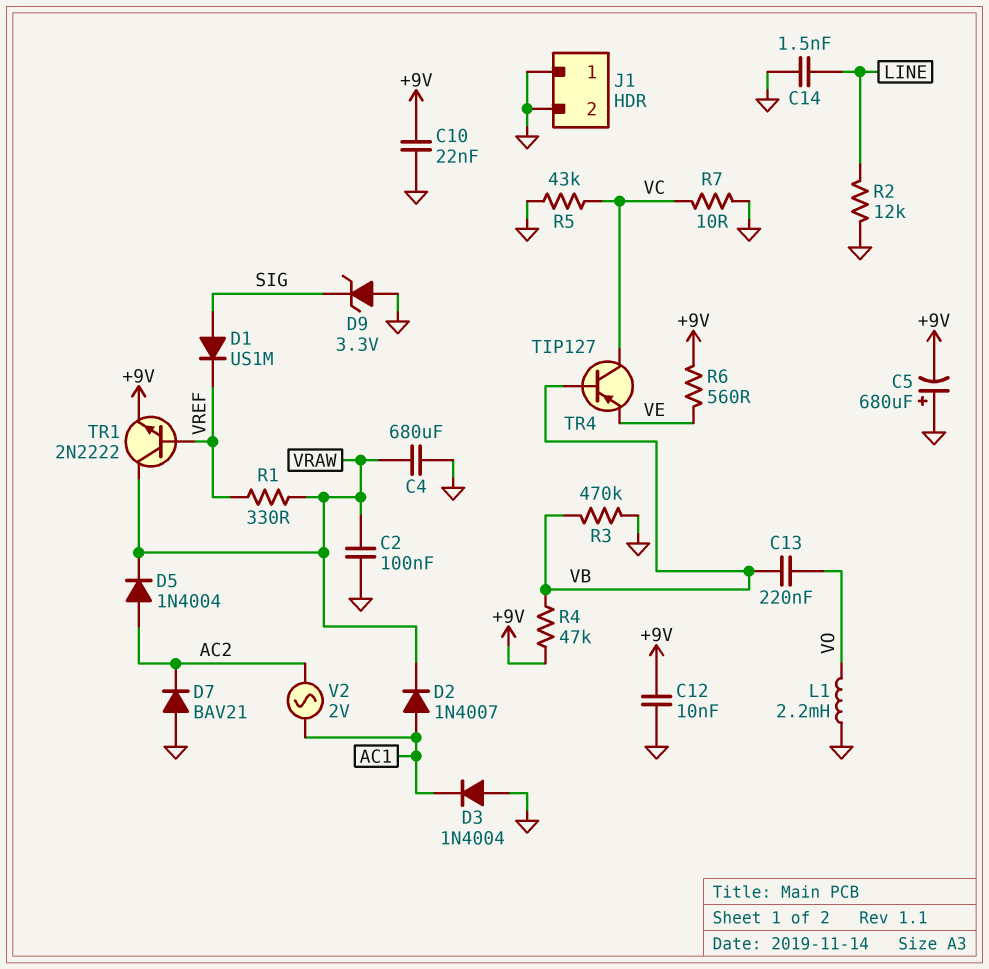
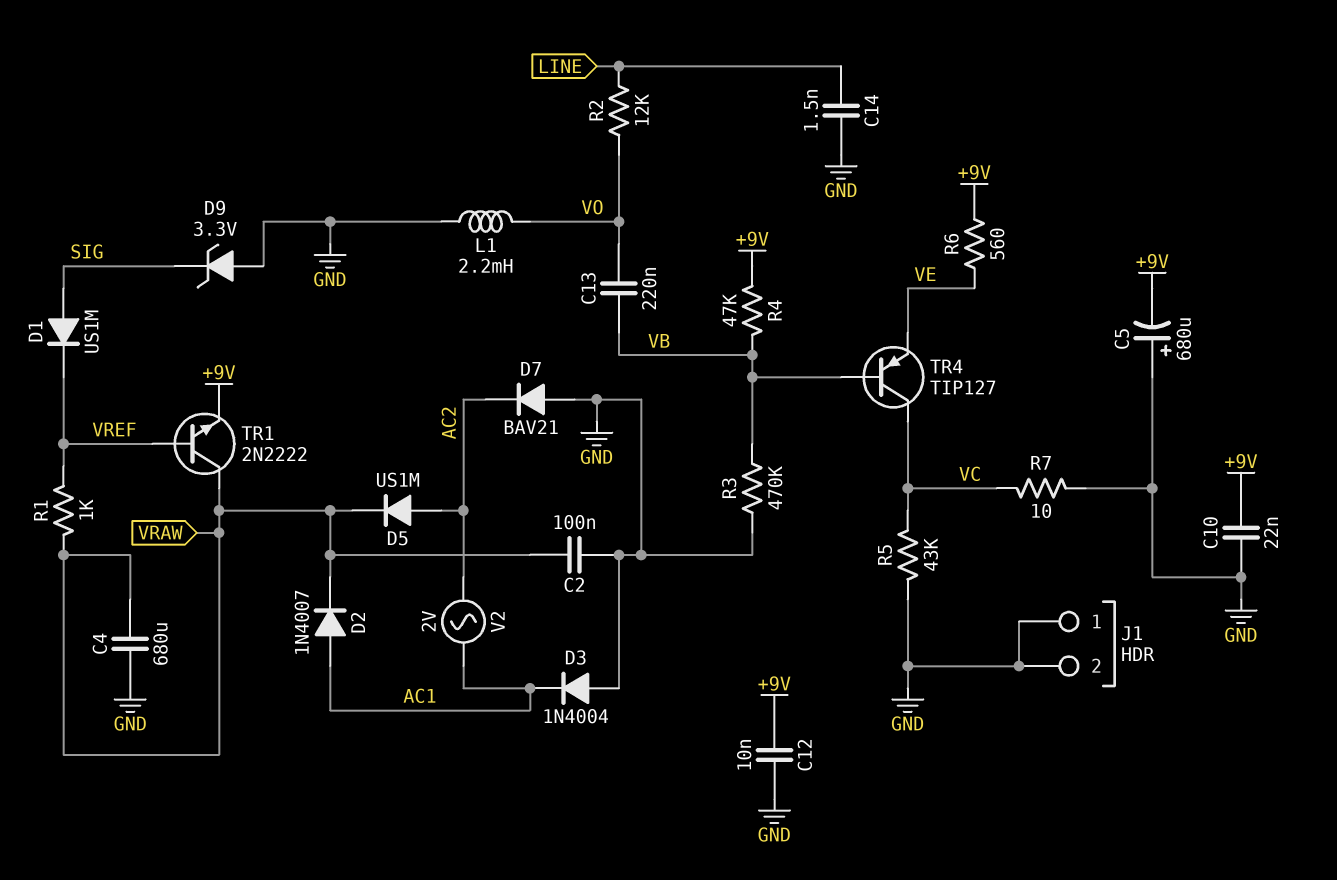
D5: diode 1N4004 (A AC2, K VRAW) -> diode US1M (A AC2, K VRAW)
R1: 330 (VRAW, VREF) -> 1k (VRAW, VREF)
R2: 12k (GND, LINE) -> 12k (LINE, VO)

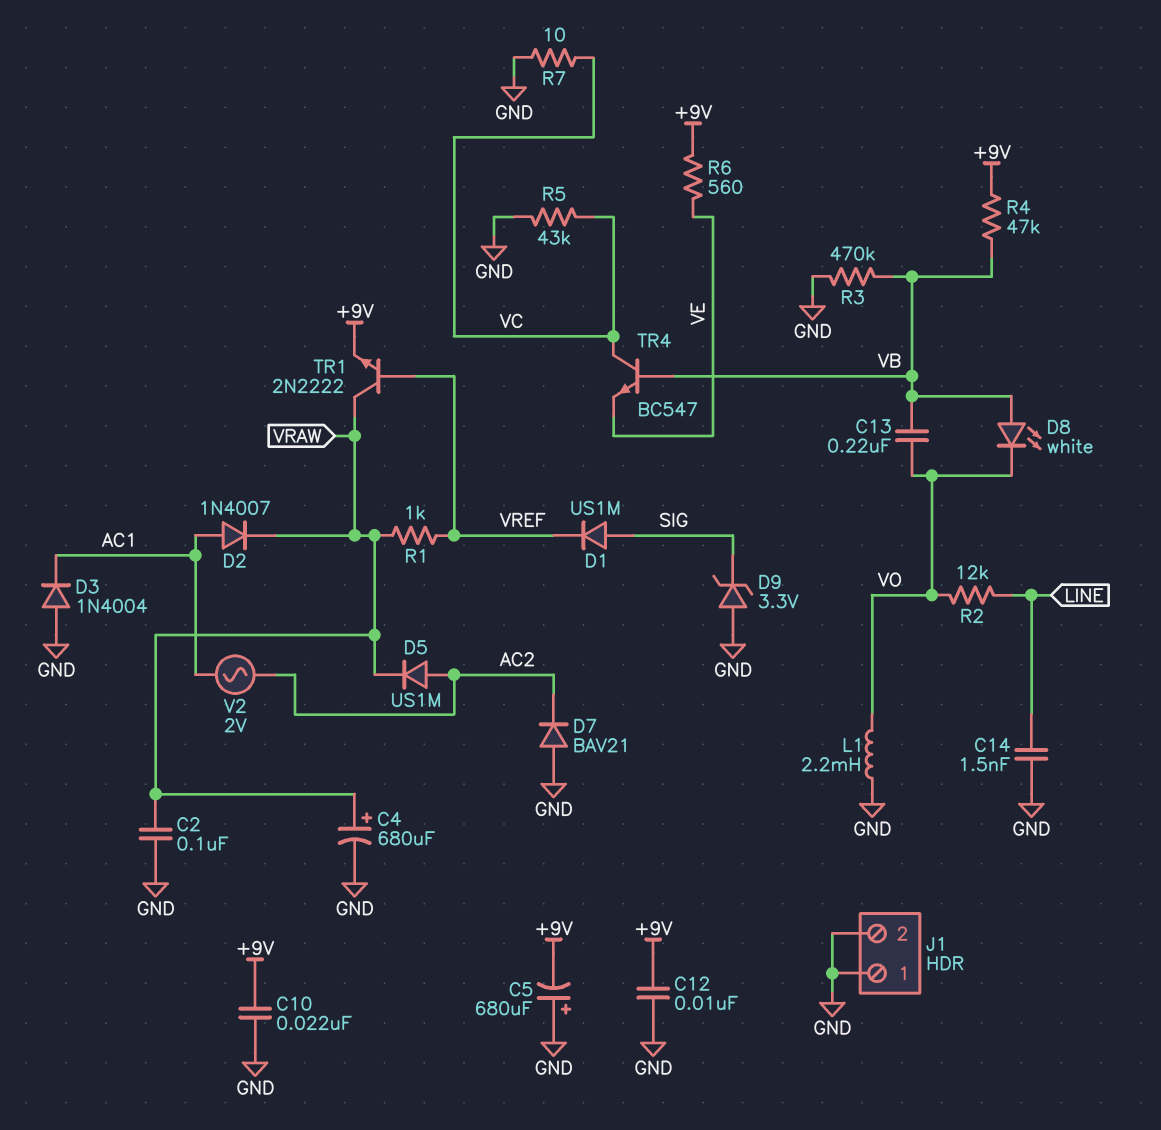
C4: 680uF (GND, VRAW) -> 680uF (plus VRAW, minus GND)
D8: none -> LED white (A VB, K VO)
TR4: PNP TIP127 (B VB, C VC, E VE) -> NPN BC547 (B VB, C VC, E VE)

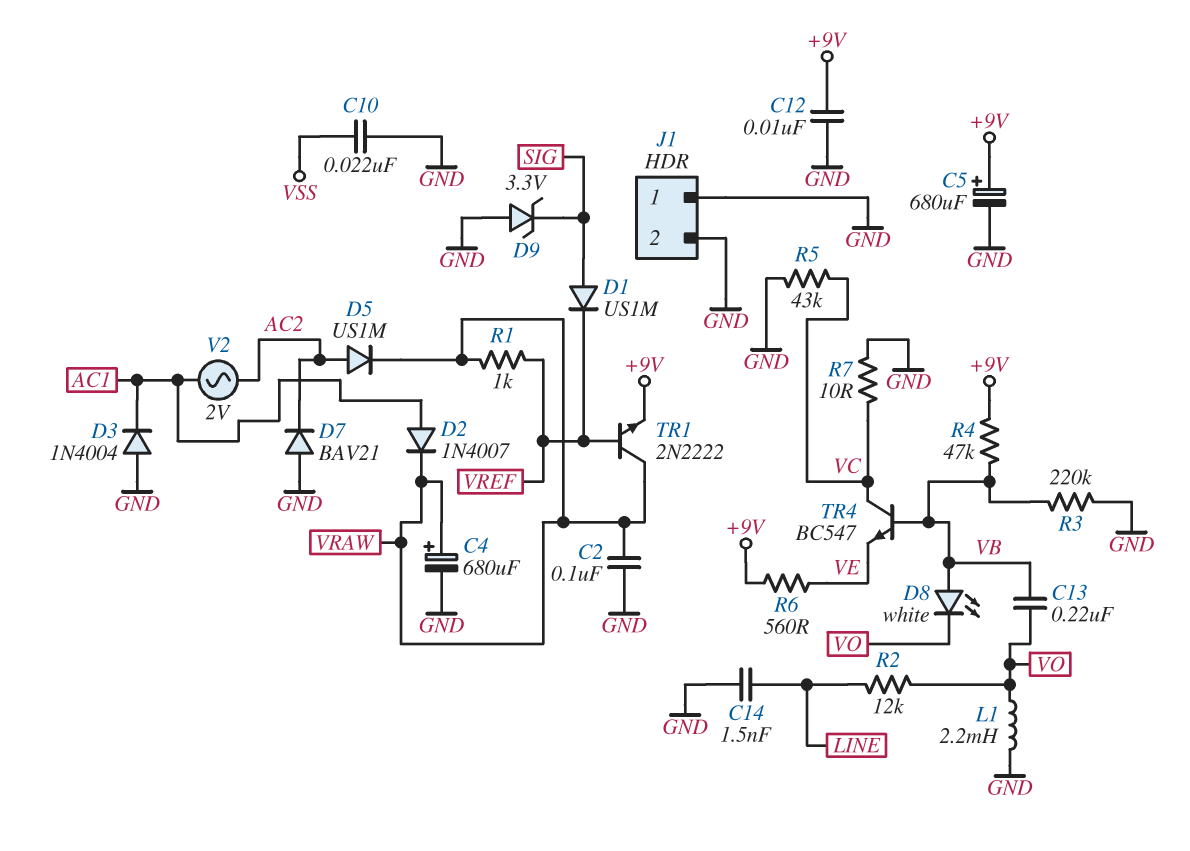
C5: 680uF (plus GND, minus +9V) -> 680uF (plus +9V, minus GND)
C10: 22nF (+9V, GND) -> 22nF (GND, VSS)
R3: 470k (GND, VB) -> 220k (GND, VB)

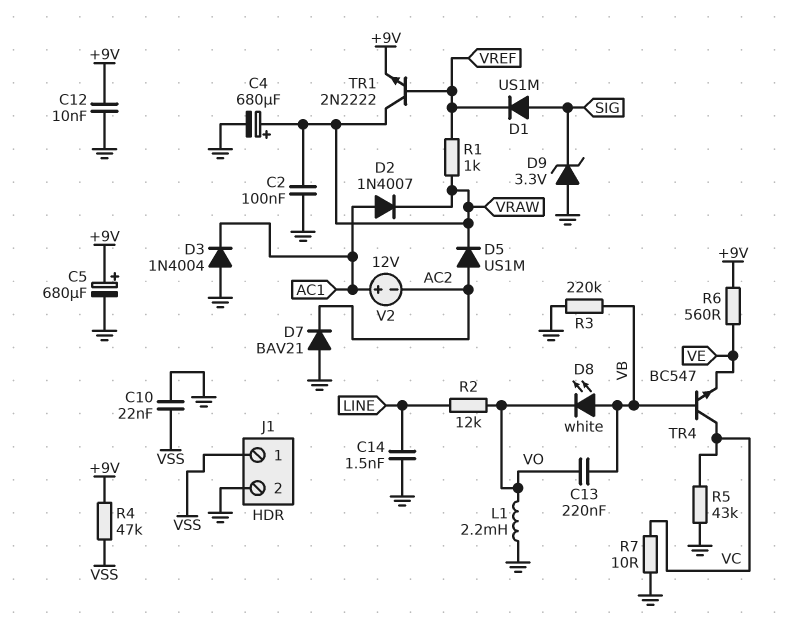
J1 pin 1: GND -> VSS
R4: 47k (+9V, VB) -> 47k (+9V, VSS)
V2: AC 2V (AC1, AC2) -> 12V (plus AC1, minus AC2)

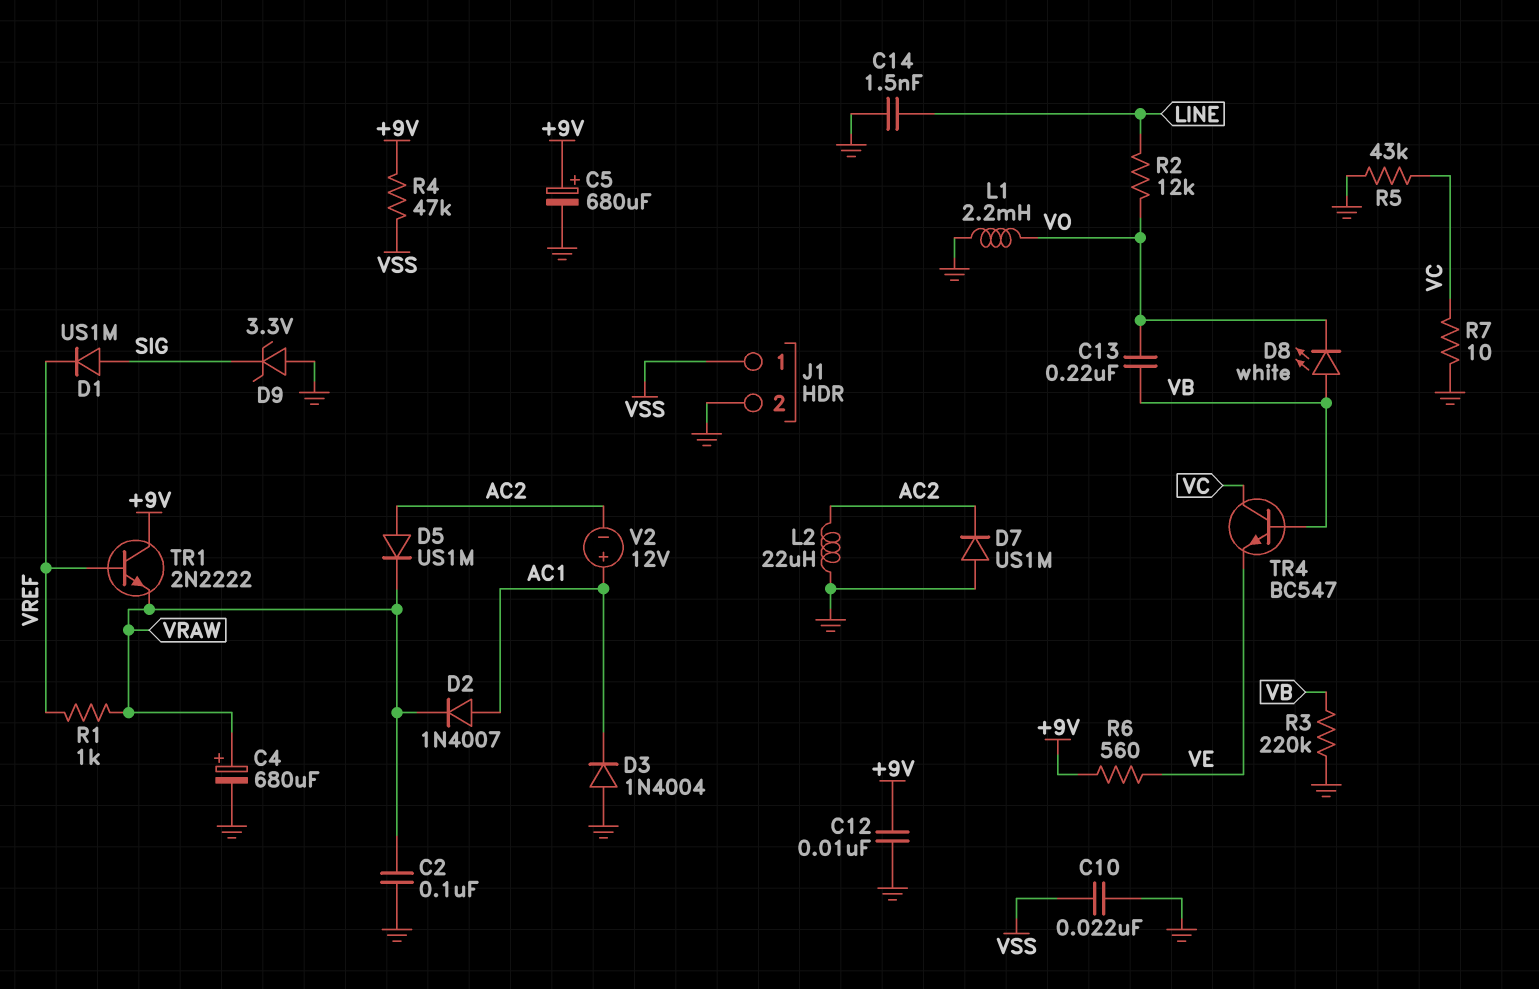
D7: diode BAV21 (A GND, K AC2) -> diode US1M (A GND, K AC2)
L2: none -> 22uH (AC2, GND)
TR1: NPN 2N2222 (B VREF, C VRAW, E +9V) -> NPN 2N2222 (B VREF, C +9V, E VRAW)

